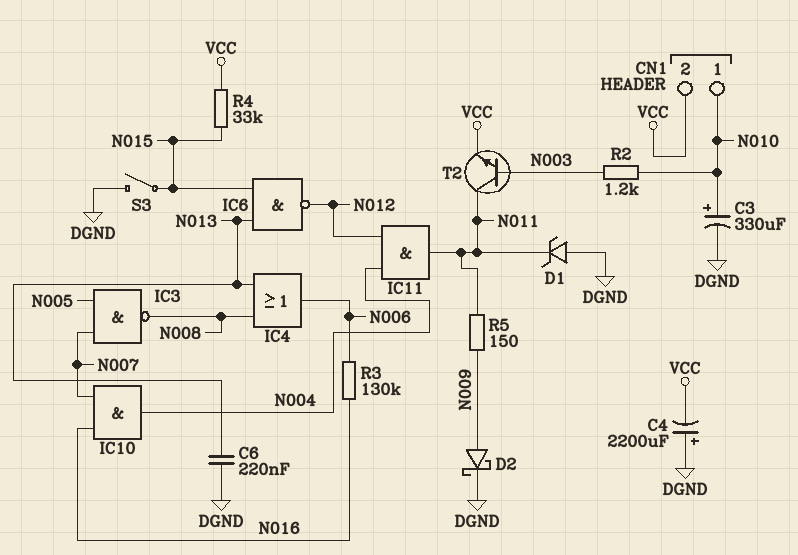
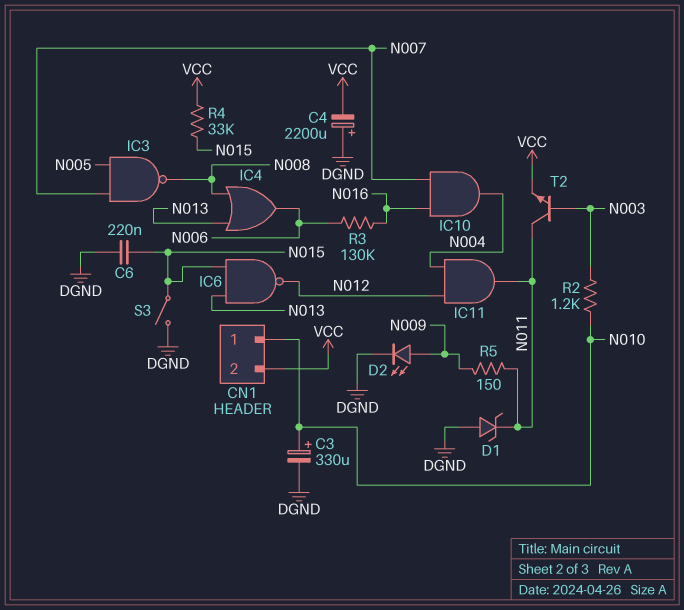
C6: 220nF (DGND, N013) -> 220nF (DGND, N015)
D2: schottky (A N009, K DGND) -> LED (A N009, K DGND)

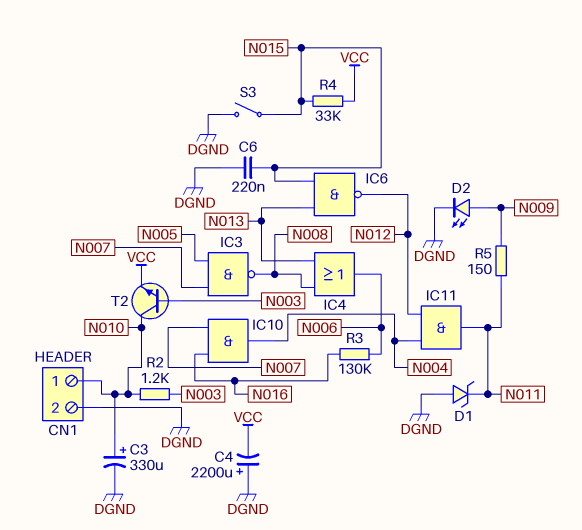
CN1 pin 2: VCC -> DGND
T2: NPN (B N003, C N011, E VCC) -> NPN (B N003, C N010, E VCC)

